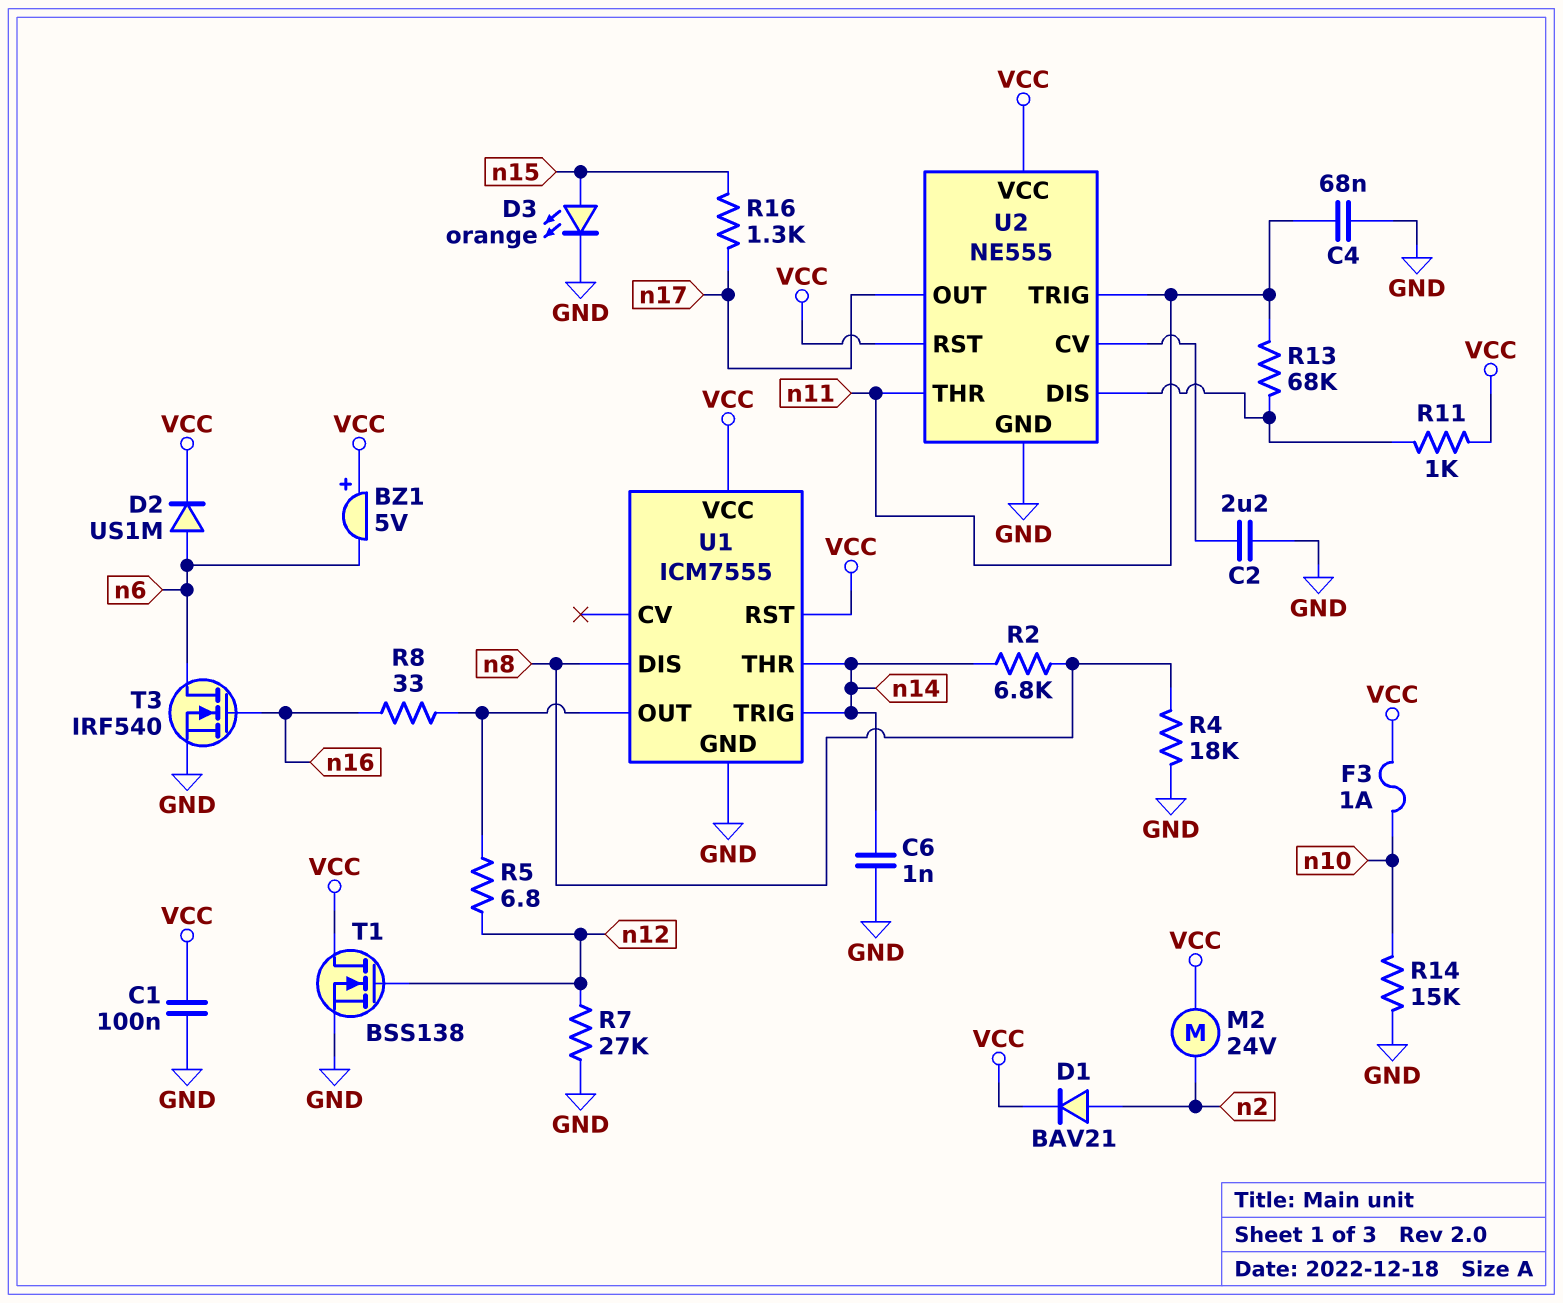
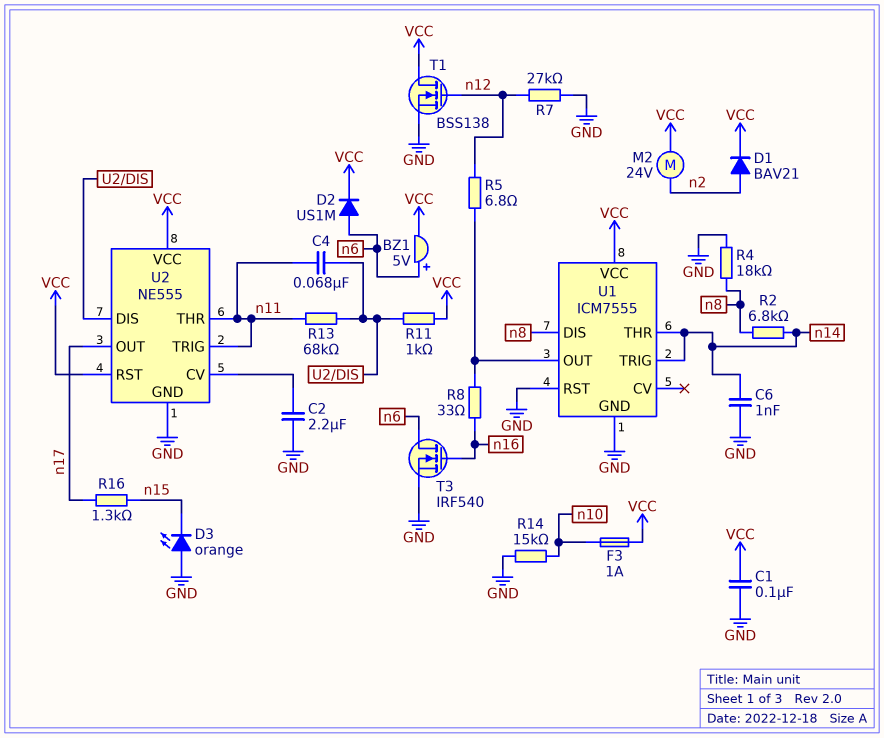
BZ1: buzzer 5V (plus VCC, minus n6) -> buzzer 5V (plus n6, minus VCC)
C4: 68nF (GND, n11) -> 68nF (U2/DIS, n11)
D3: LED orange (A n15, K GND) -> LED orange (A GND, K n15)
U1 pin RST: VCC -> GND

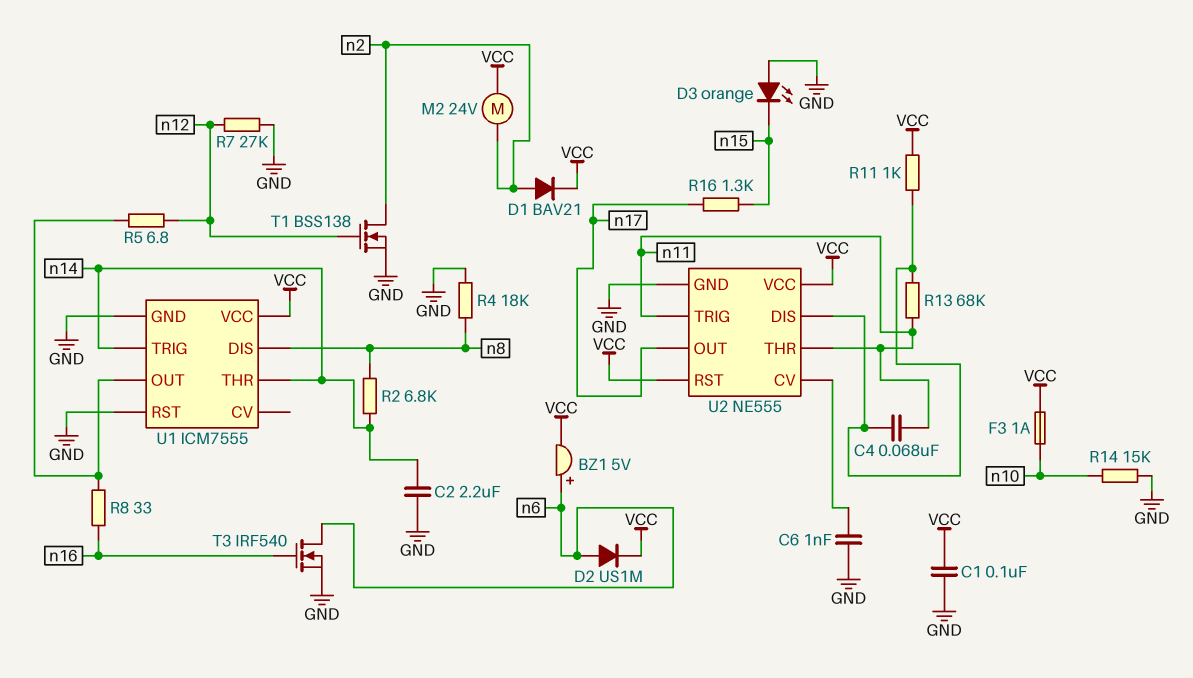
C2: 2.2uF (GND, U2/CV) -> 2.2uF (GND, n14)
C6: 1nF (GND, n14) -> 1nF (GND, U2/CV)
T1: NMOS BSS138 (G n12, D VCC, S GND) -> NMOS BSS138 (G n12, D n2, S GND)

